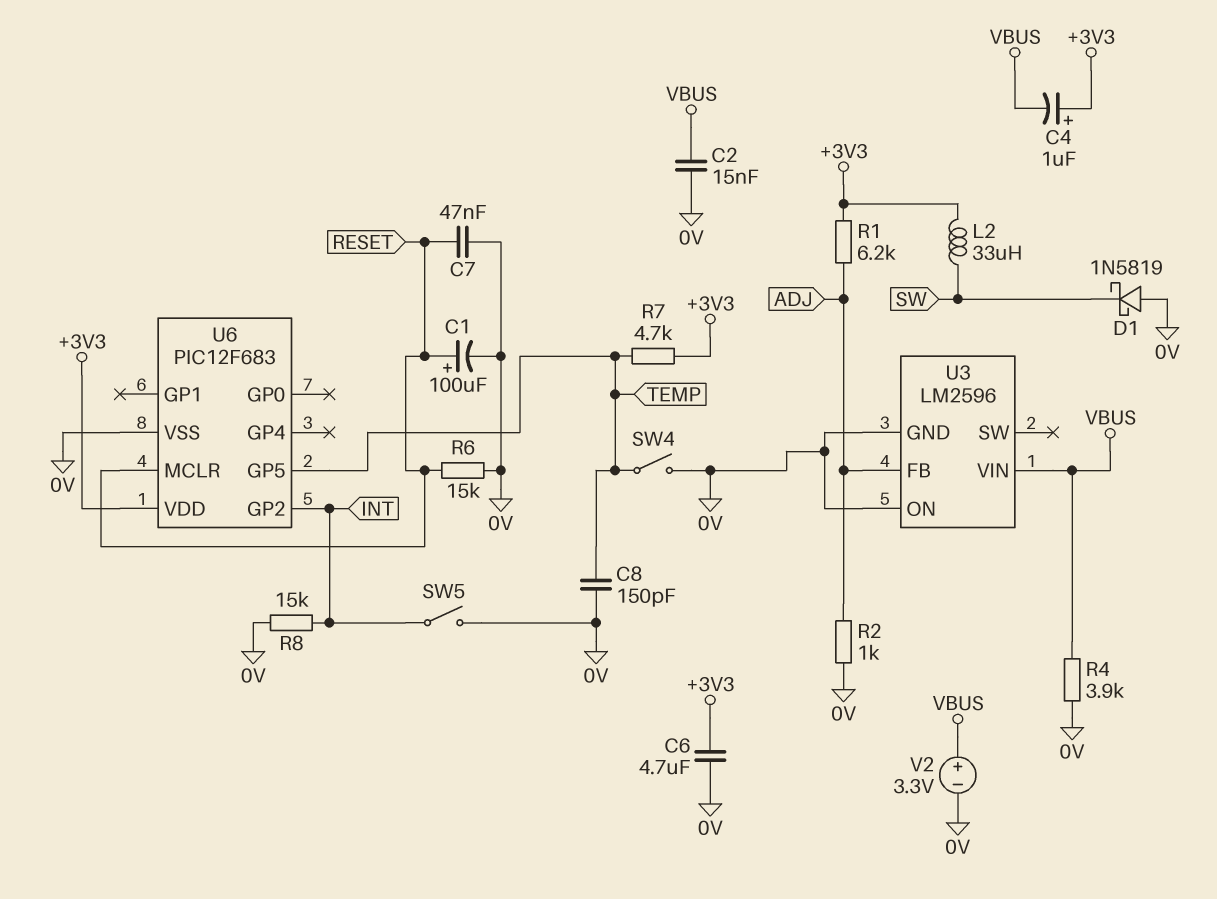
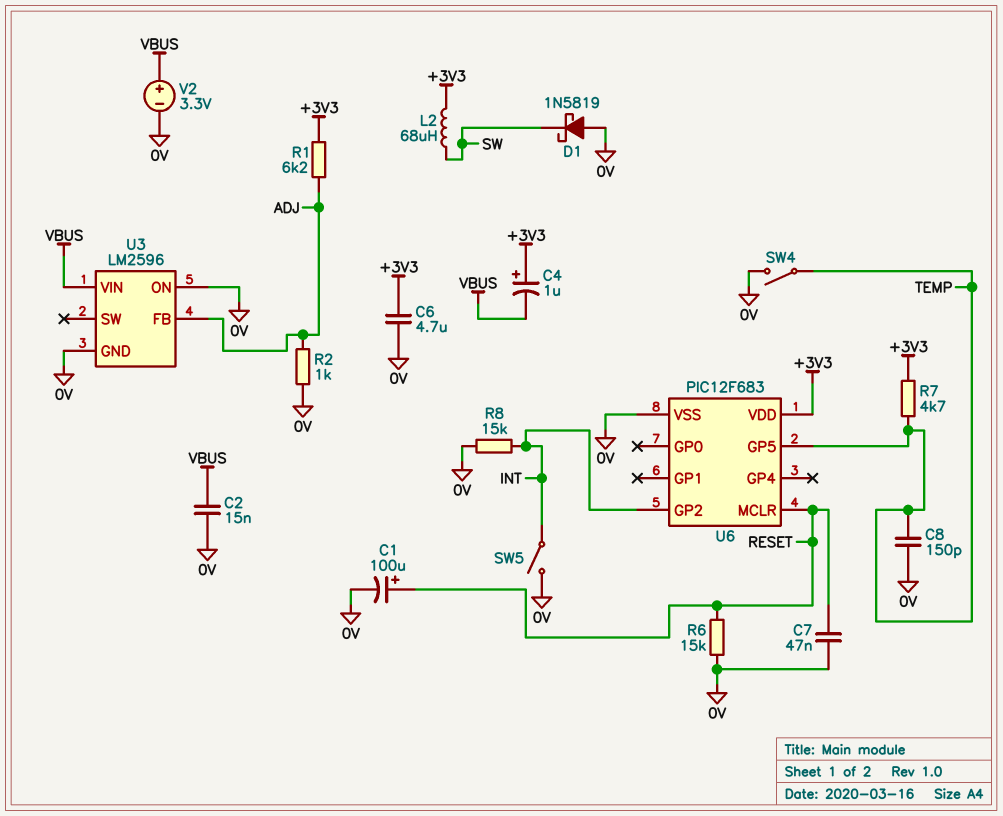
L2: 33uH (+3V3, SW) -> 68uH (+3V3, SW)
R4: 3.9k (0V, VBUS) -> none

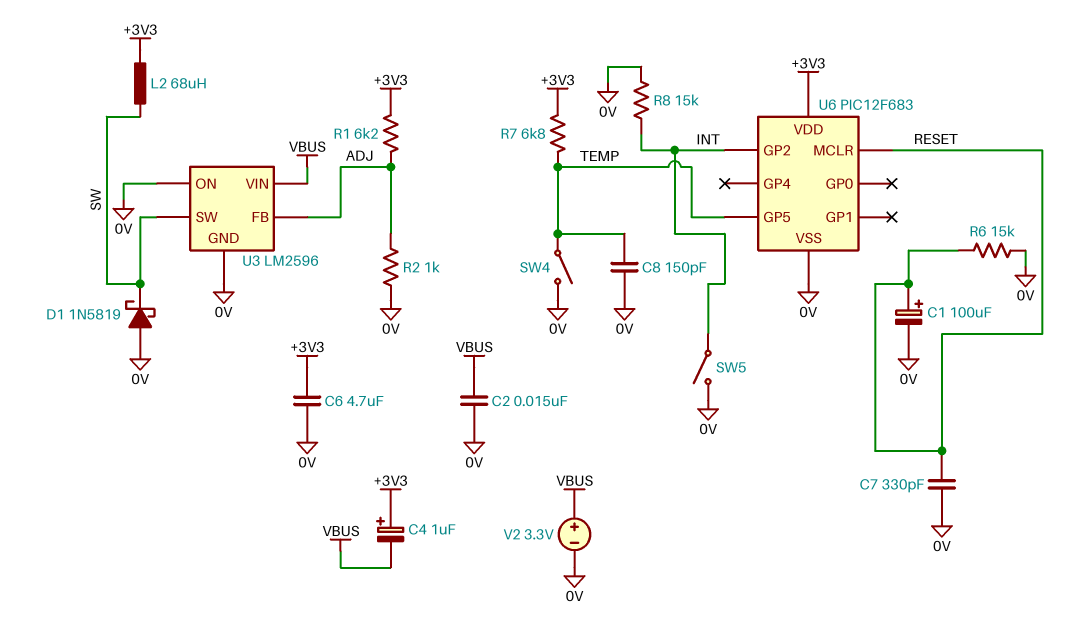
C7: 47nF (0V, RESET) -> 330pF (0V, RESET)
R7: 4.7k (+3V3, TEMP) -> 6.8k (+3V3, TEMP)
U3 pin SW: none -> SW

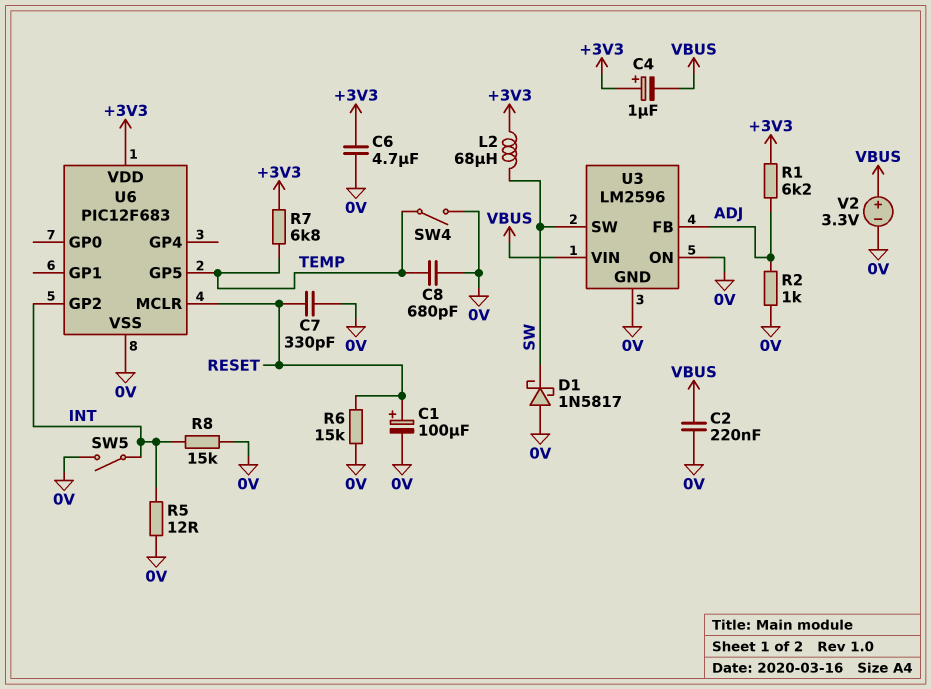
C2: 15nF (0V, VBUS) -> 220nF (0V, VBUS)
C8: 150pF (0V, TEMP) -> 680pF (0V, TEMP)
D1: schottky 1N5819 (A 0V, K SW) -> schottky 1N5817 (A 0V, K SW)
R5: none -> 12 (0V, INT)

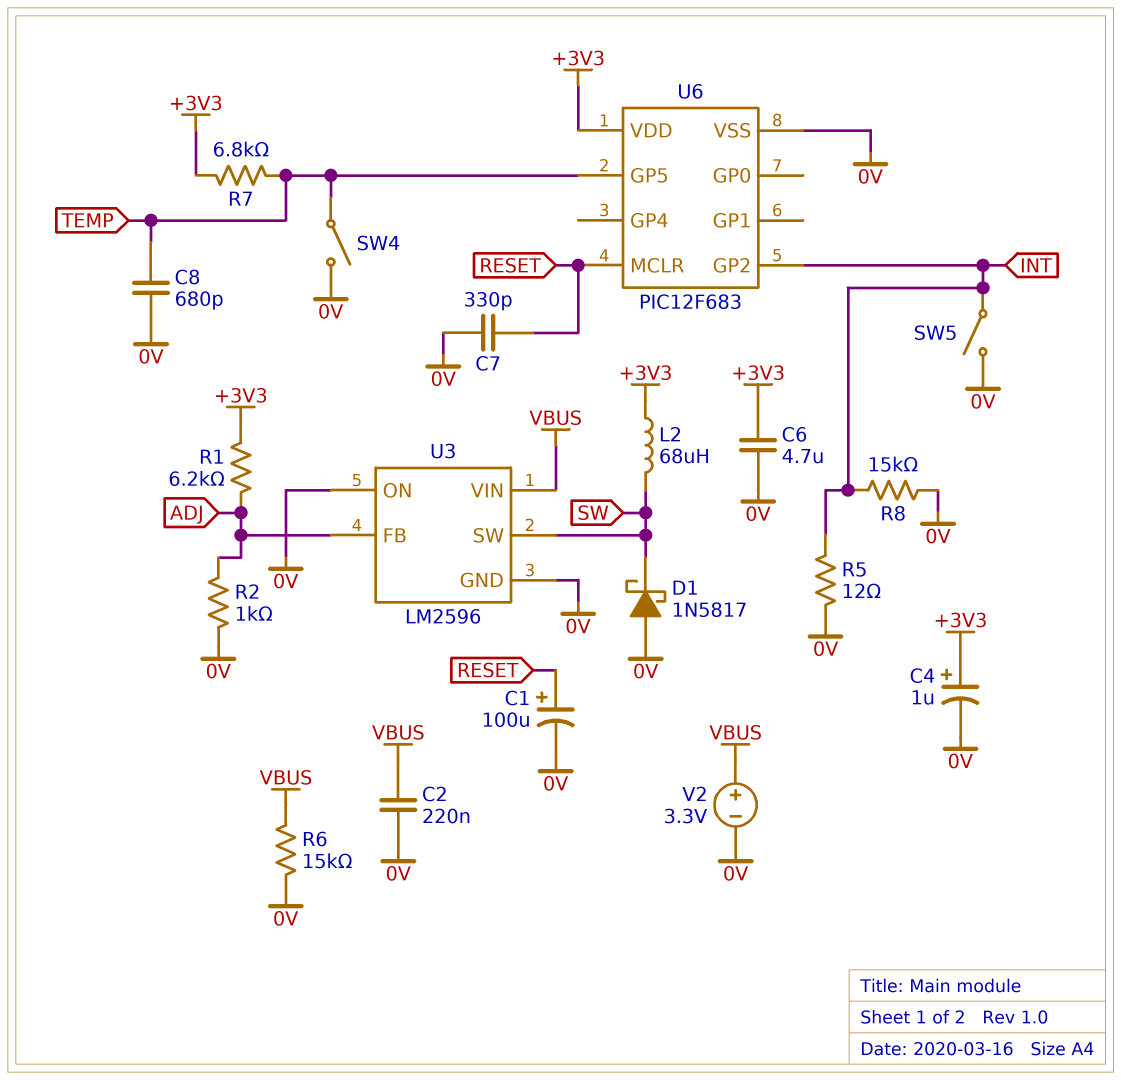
C4: 1uF (plus +3V3, minus VBUS) -> 1uF (plus +3V3, minus 0V)
R6: 15k (0V, RESET) -> 15k (0V, VBUS)

